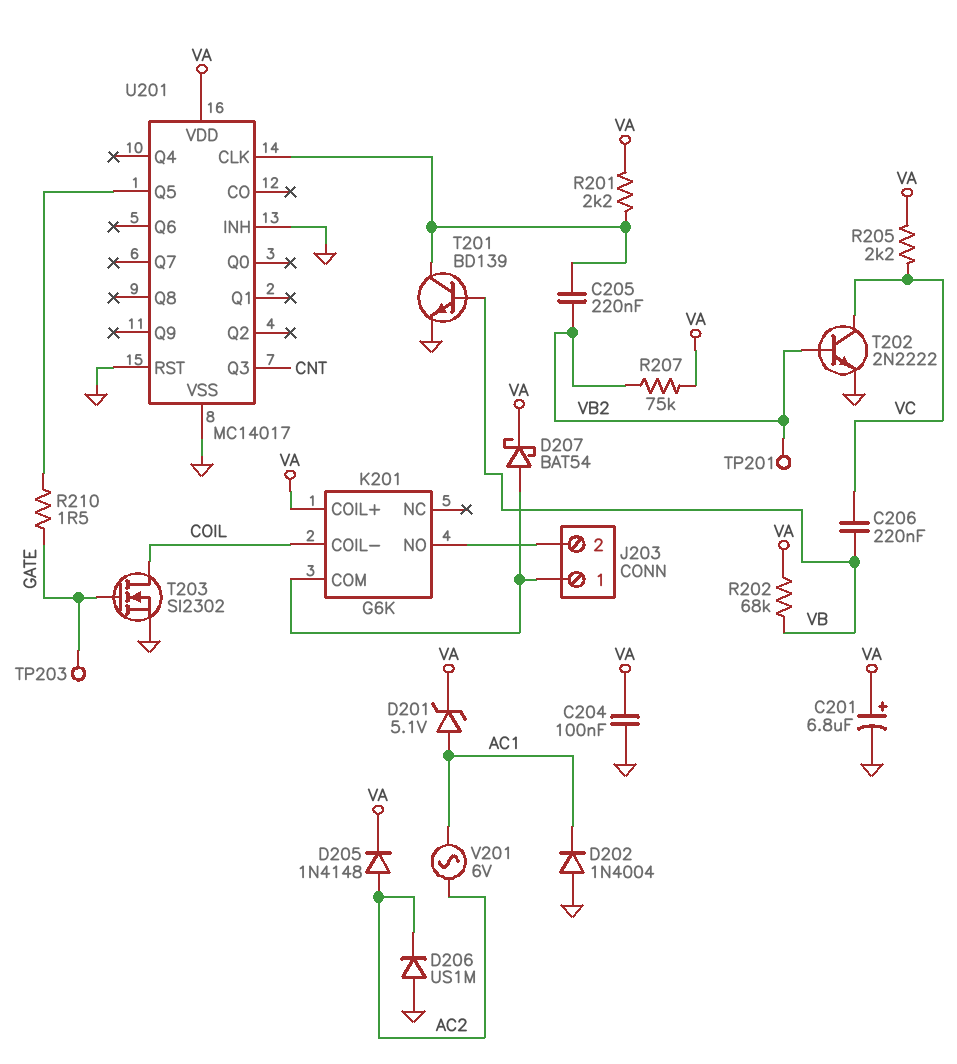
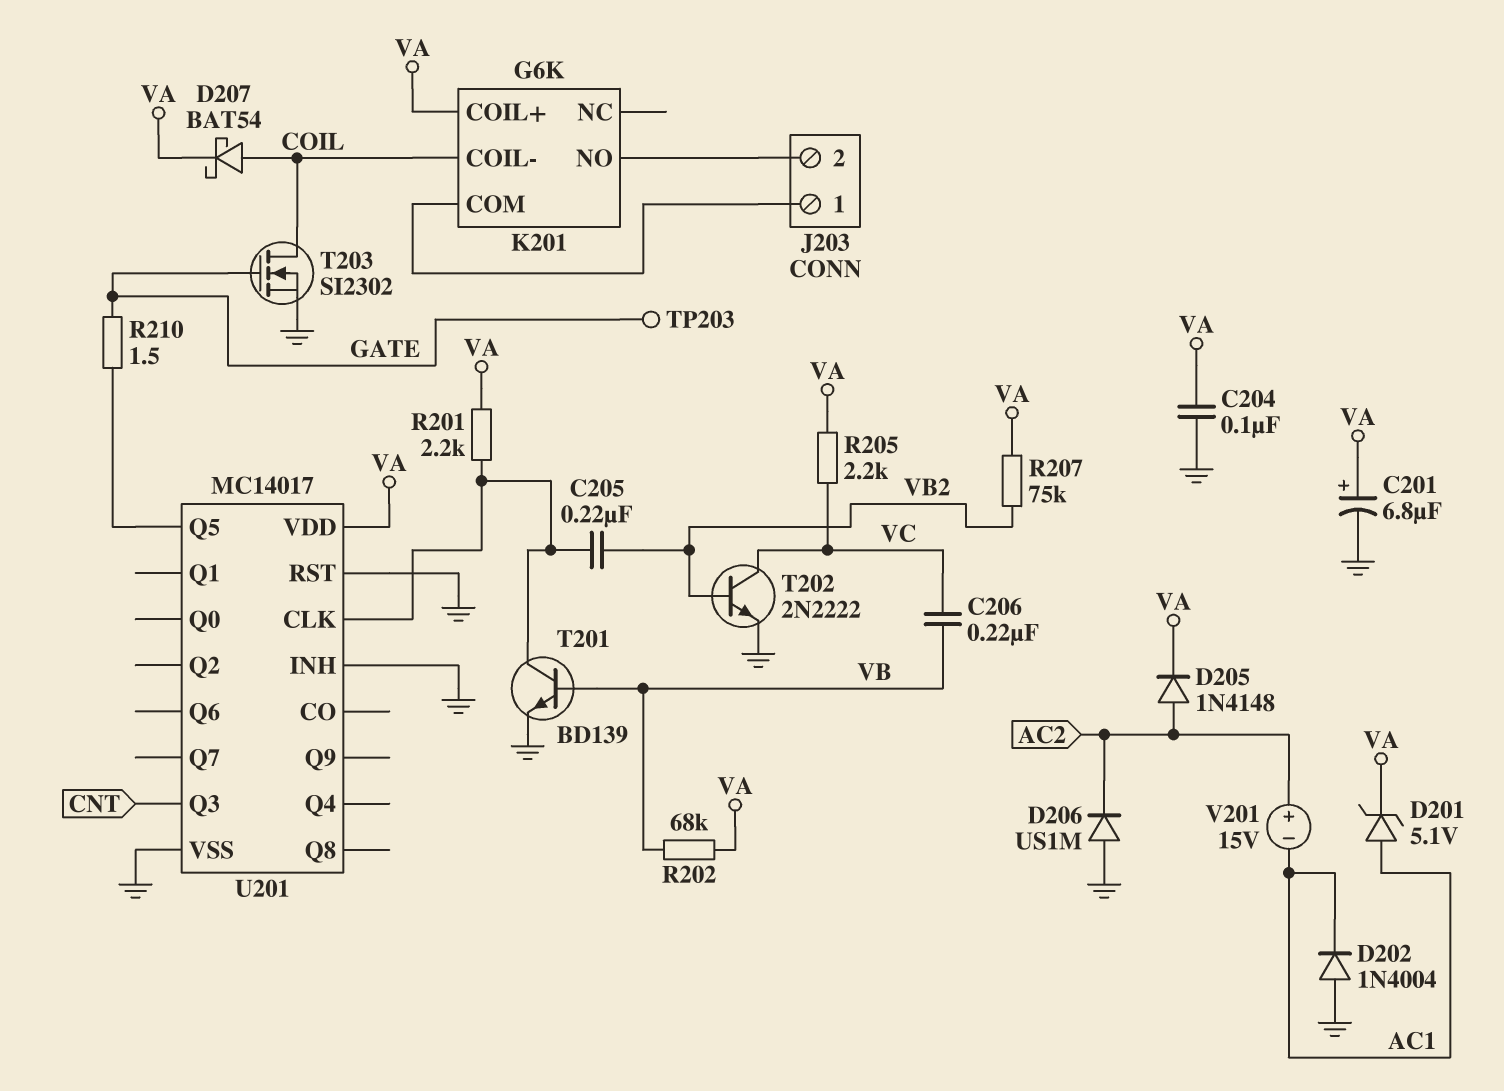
D207: schottky BAT54 (A J203/1, K VA) -> schottky BAT54 (A COIL, K VA)
TP201: test point (VB2) -> none
V201: AC 6V (AC1, AC2) -> 15V (plus AC2, minus AC1)

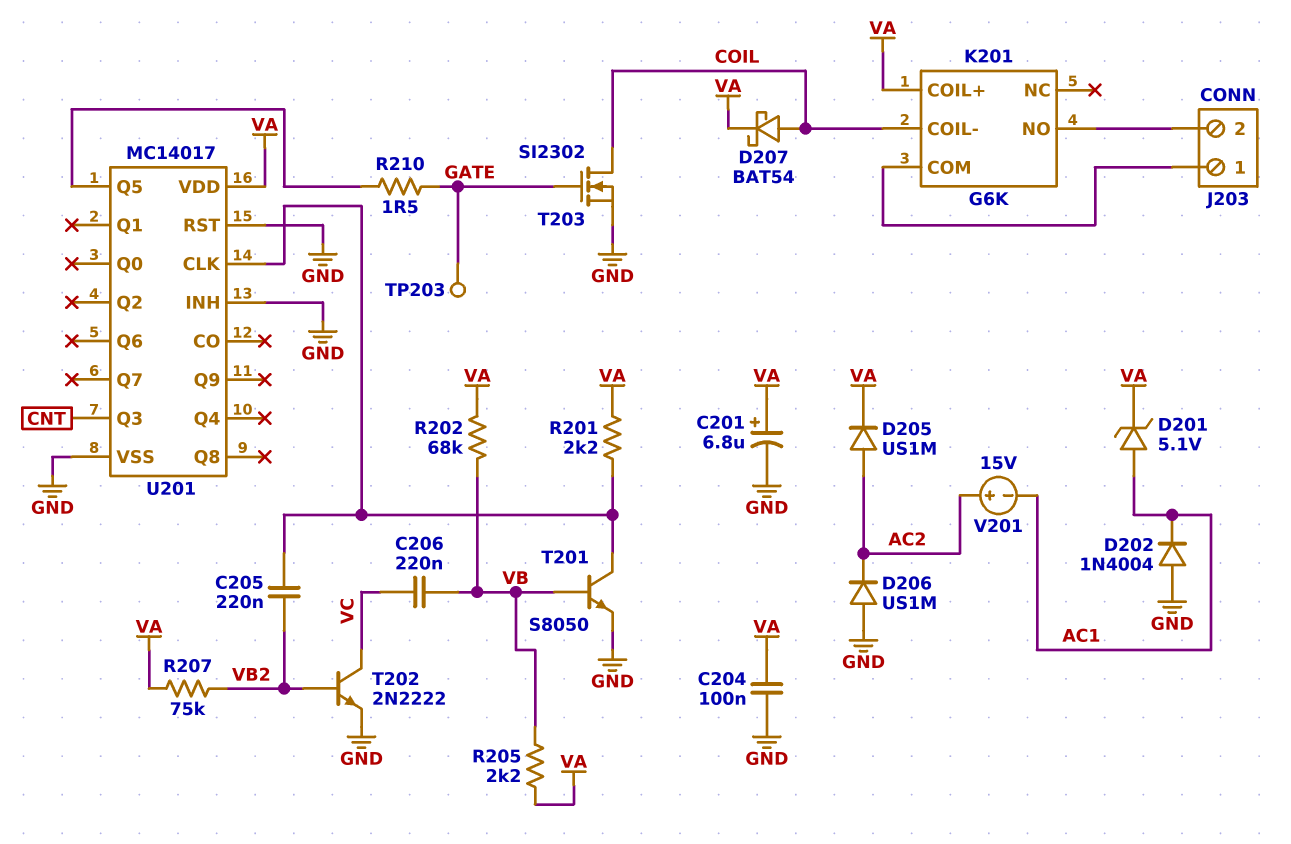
D205: diode 1N4148 (A AC2, K VA) -> diode US1M (A AC2, K VA)
R205: 2.2k (VA, VC) -> 2.2k (VA, VB)
T201: NPN BD139 (B VB, C U201/CLK, E GND) -> NPN S8050 (B VB, C U201/CLK, E GND)

